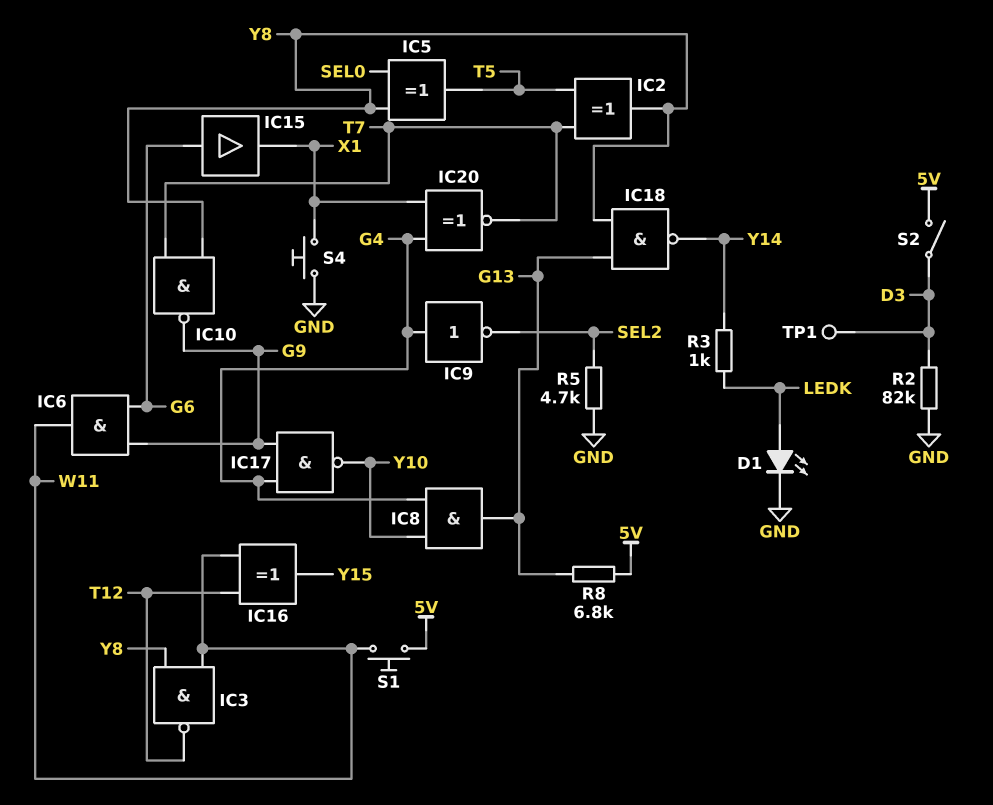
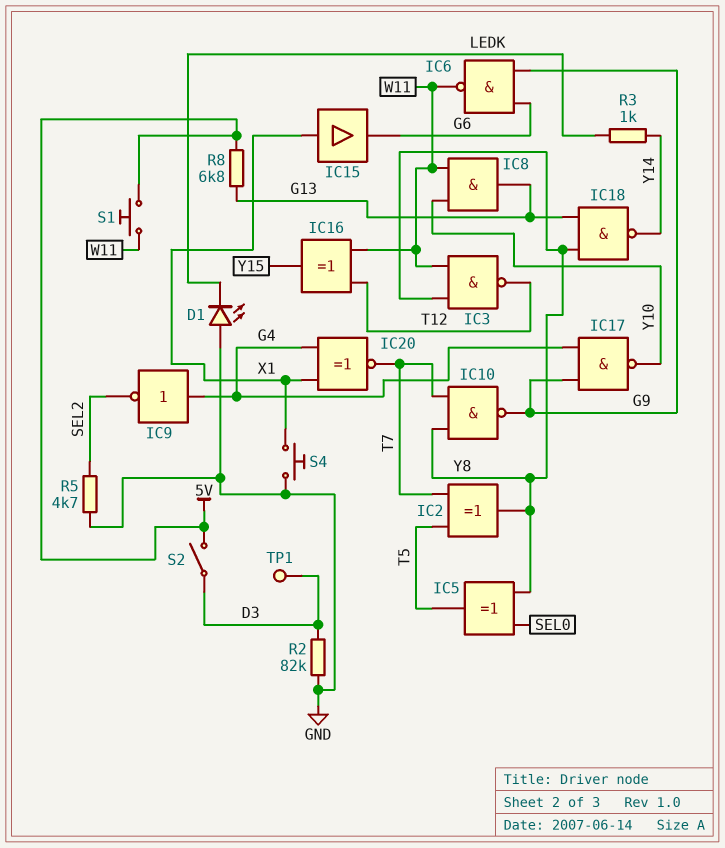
D1: LED (A LEDK, K GND) -> LED (A GND, K LEDK)
IC6: AND (in G6, in G9, out W11) -> NAND (in G6, in G9, out W11)
IC8: AND (in G4, in Y10, out G13) -> AND (in W11, in Y10, out G13)
IC15: buffer (in G6, out X1) -> buffer (in X1, out G6)

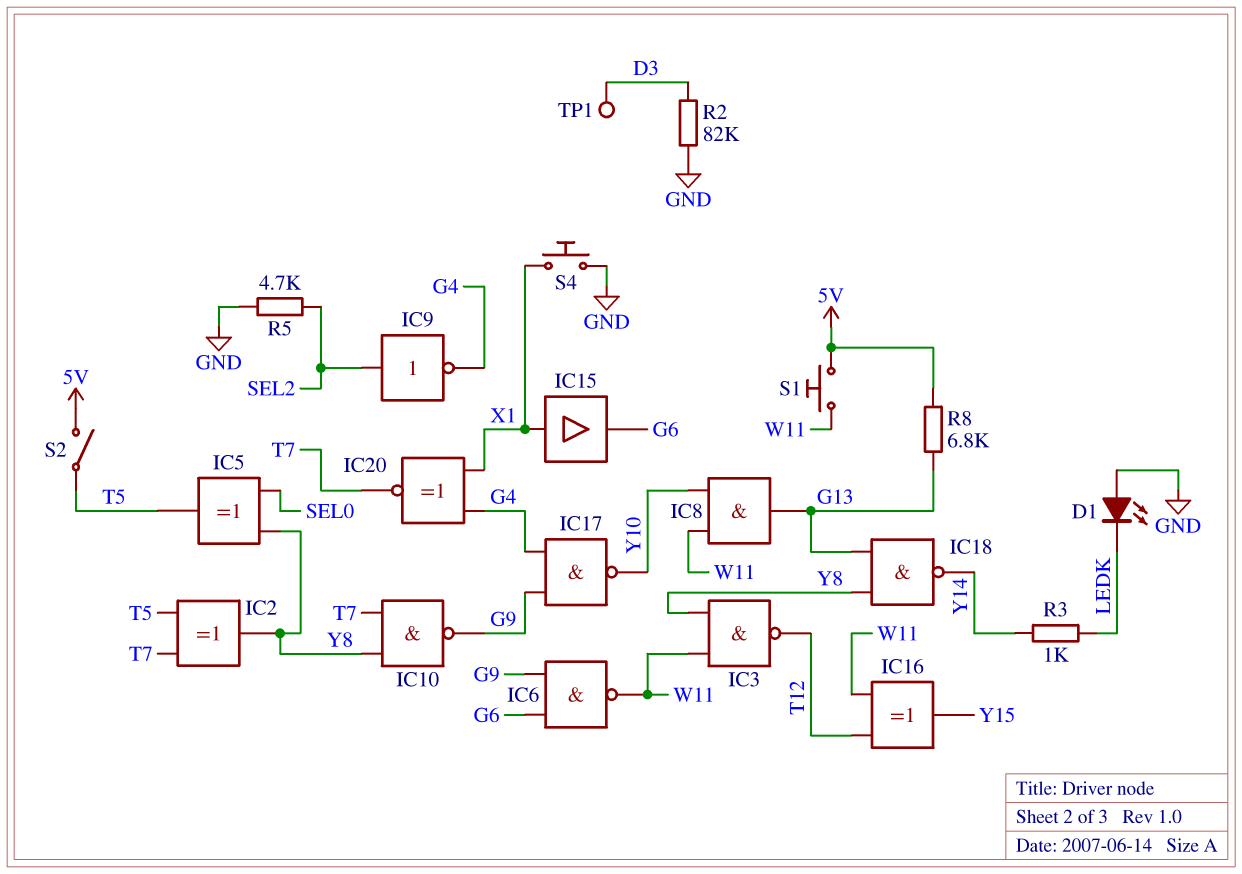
IC9: NOT (in G4, out SEL2) -> NOT (in SEL2, out G4)
S2: switch (5V, D3) -> switch (5V, T5)

